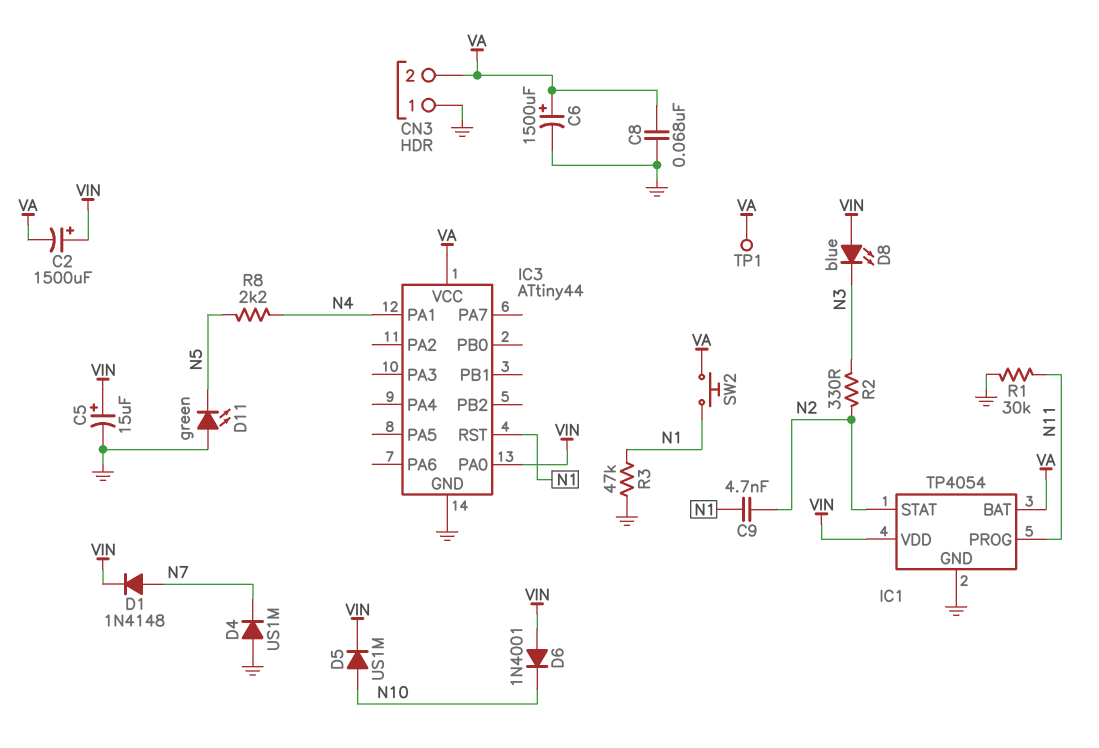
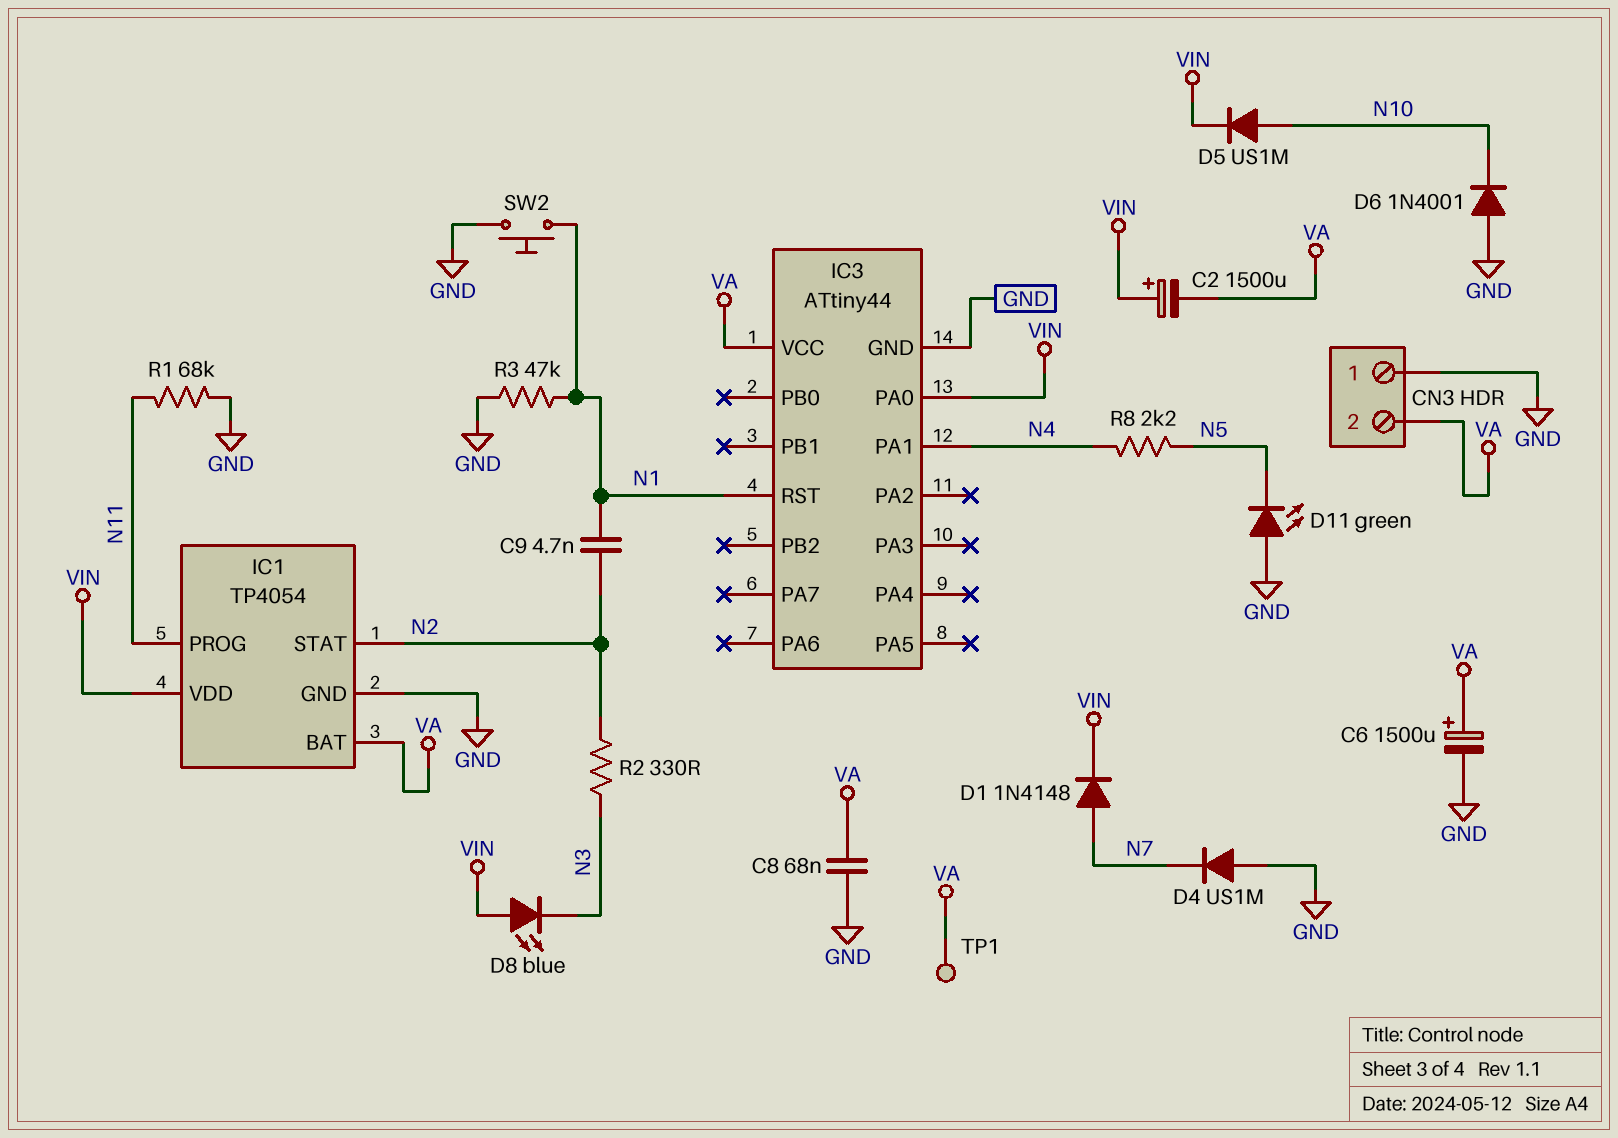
C5: 15uF (plus VIN, minus GND) -> none
D6: diode 1N4001 (A VIN, K N10) -> diode 1N4001 (A GND, K N10)
R1: 30k (GND, N11) -> 68k (GND, N11)
SW2: button (N1, VA) -> button (GND, N1)

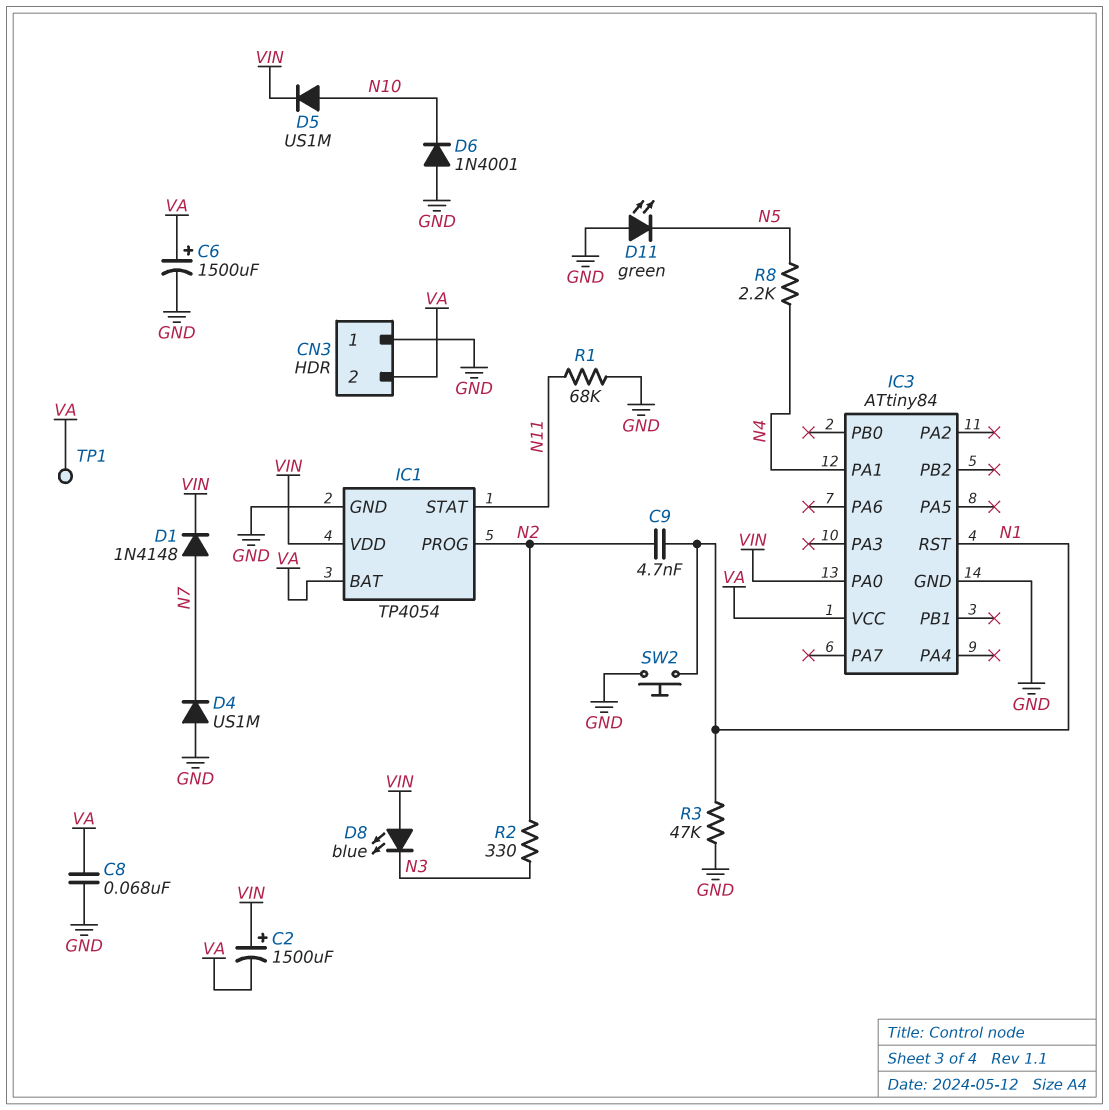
IC1 pin PROG: N11 -> N2
IC1 pin STAT: N2 -> N11
IC3: ATtiny44 -> ATtiny84

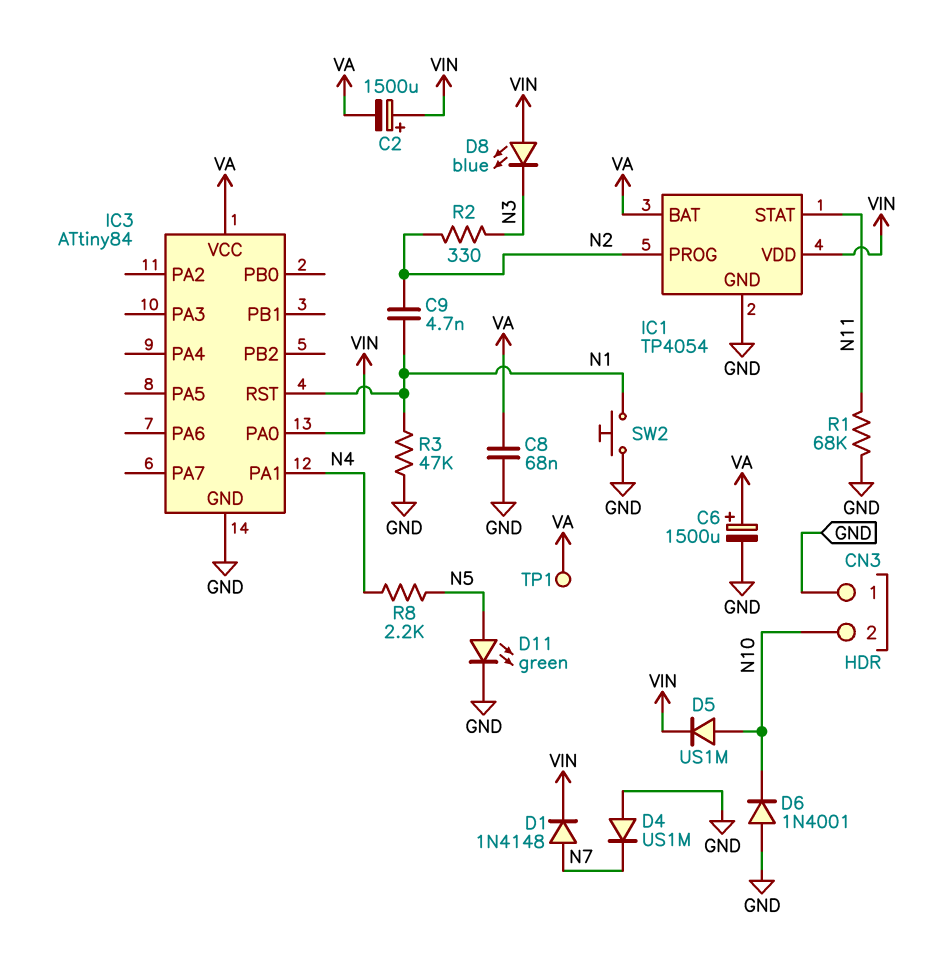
CN3 pin 2: VA -> N10
D11: LED green (A GND, K N5) -> LED green (A N5, K GND)

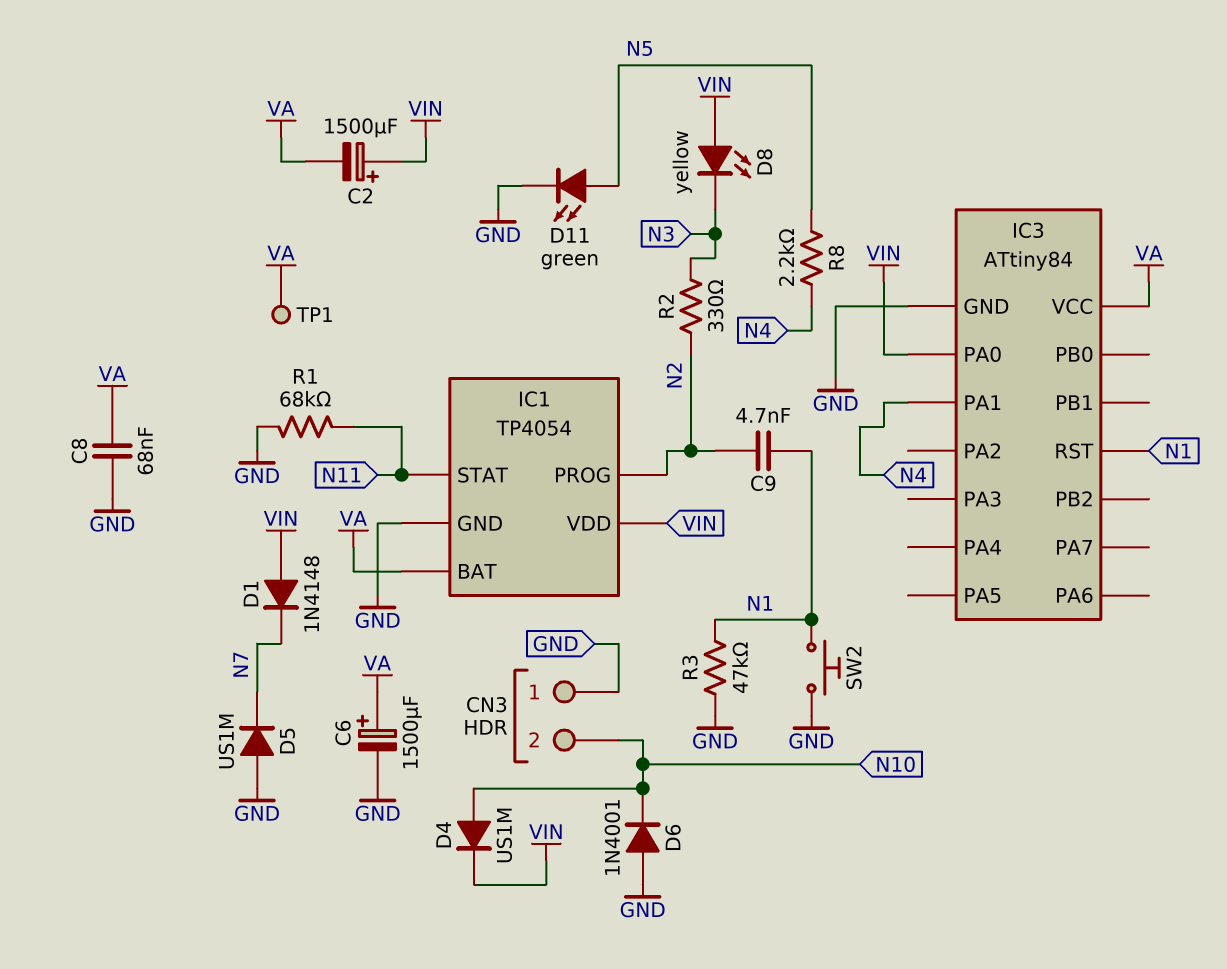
D1: diode 1N4148 (A N7, K VIN) -> diode 1N4148 (A VIN, K N7)
D4: diode US1M (A GND, K N7) -> diode US1M (A N10, K VIN)
D5: diode US1M (A N10, K VIN) -> diode US1M (A GND, K N7)
D8: LED blue (A VIN, K N3) -> LED yellow (A VIN, K N3)

